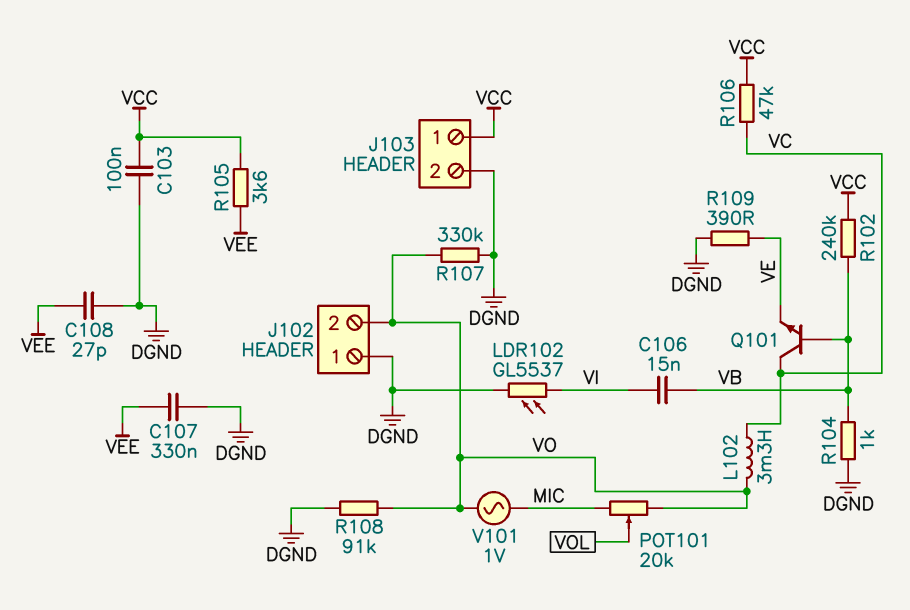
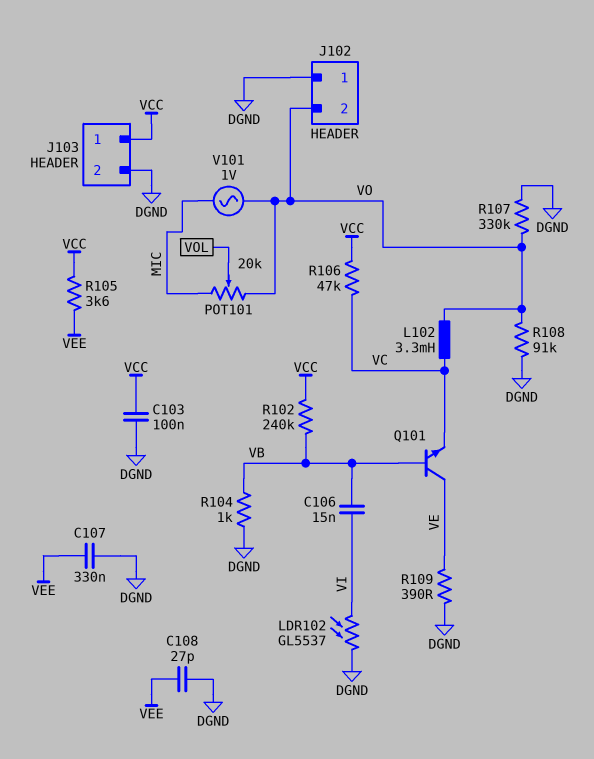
Q101: NPN (B VB, C VC, E VE) -> NPN (B VB, C VE, E VC)

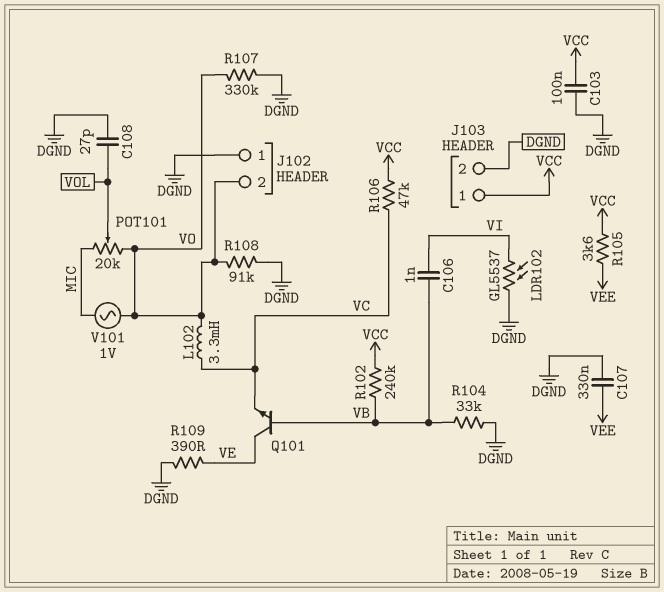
C106: 15nF (VB, VI) -> 1nF (VB, VI)
C108: 27pF (DGND, VEE) -> 27pF (DGND, VOL)
R104: 1k (DGND, VB) -> 33k (DGND, VB)

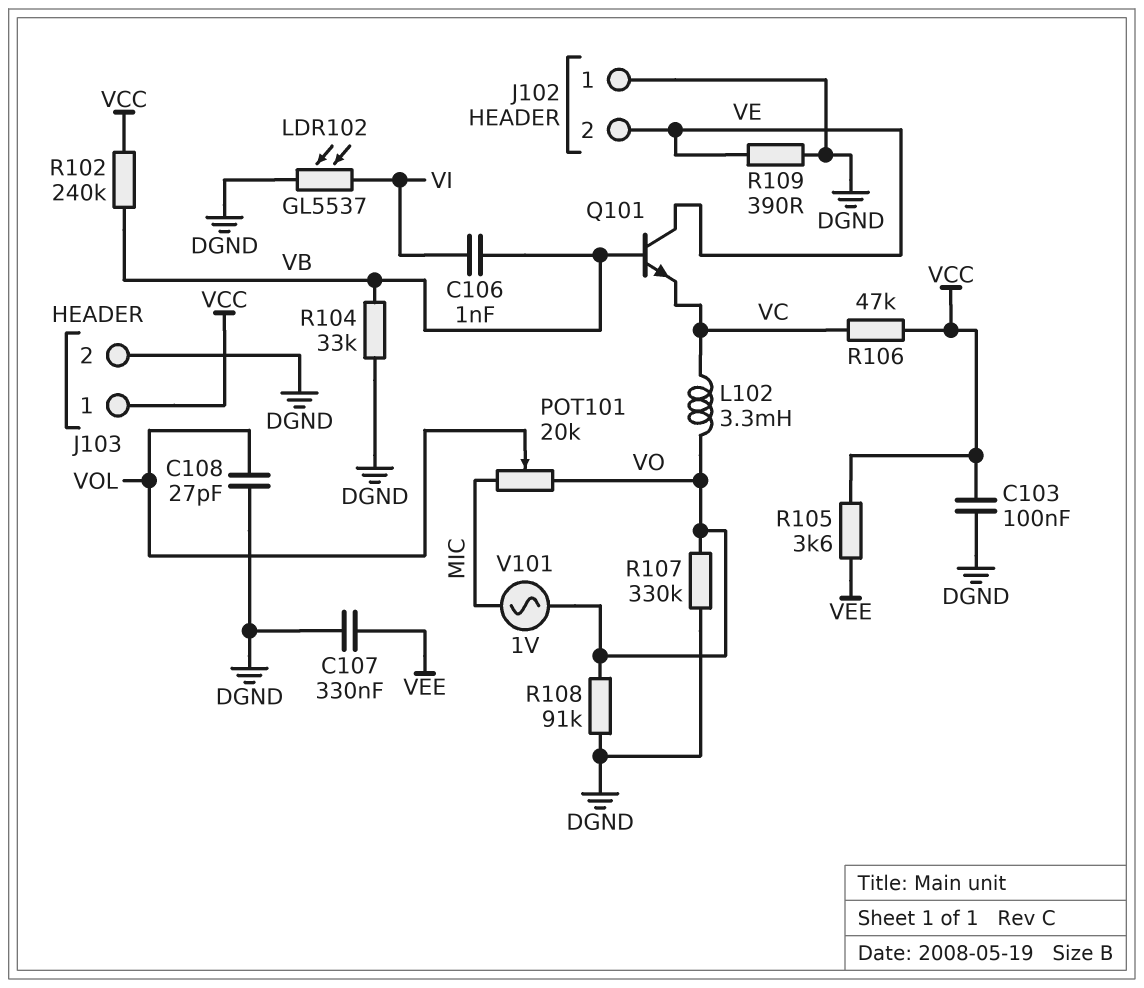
J102 pin 2: VO -> VE

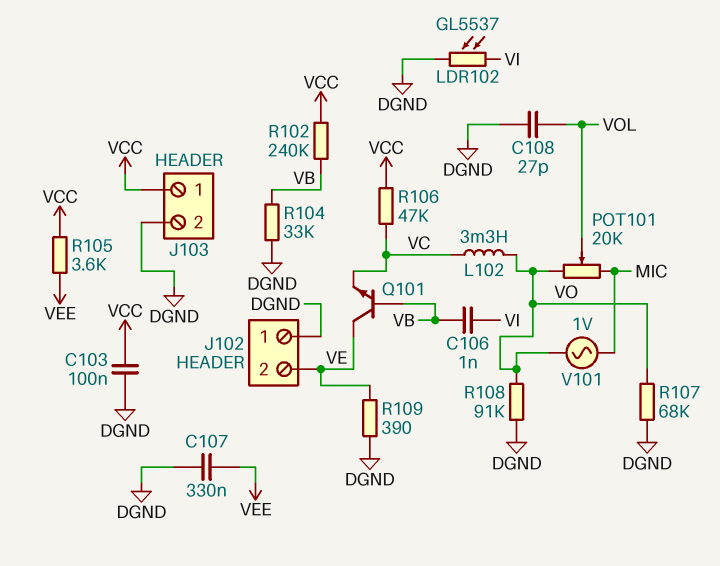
R107: 330k (DGND, VO) -> 68k (DGND, VO)

